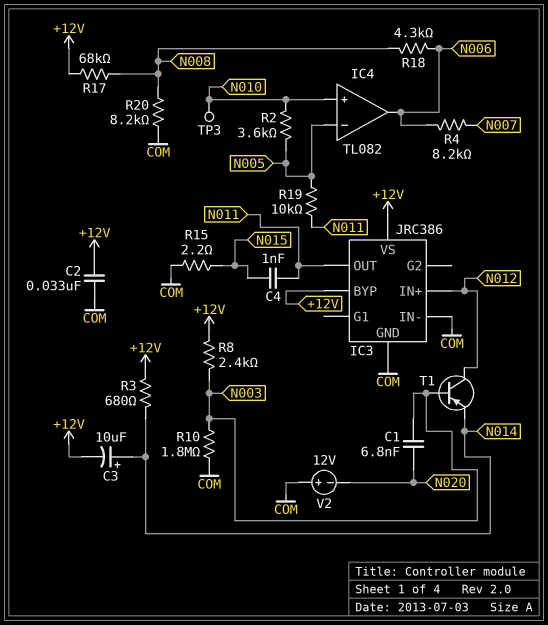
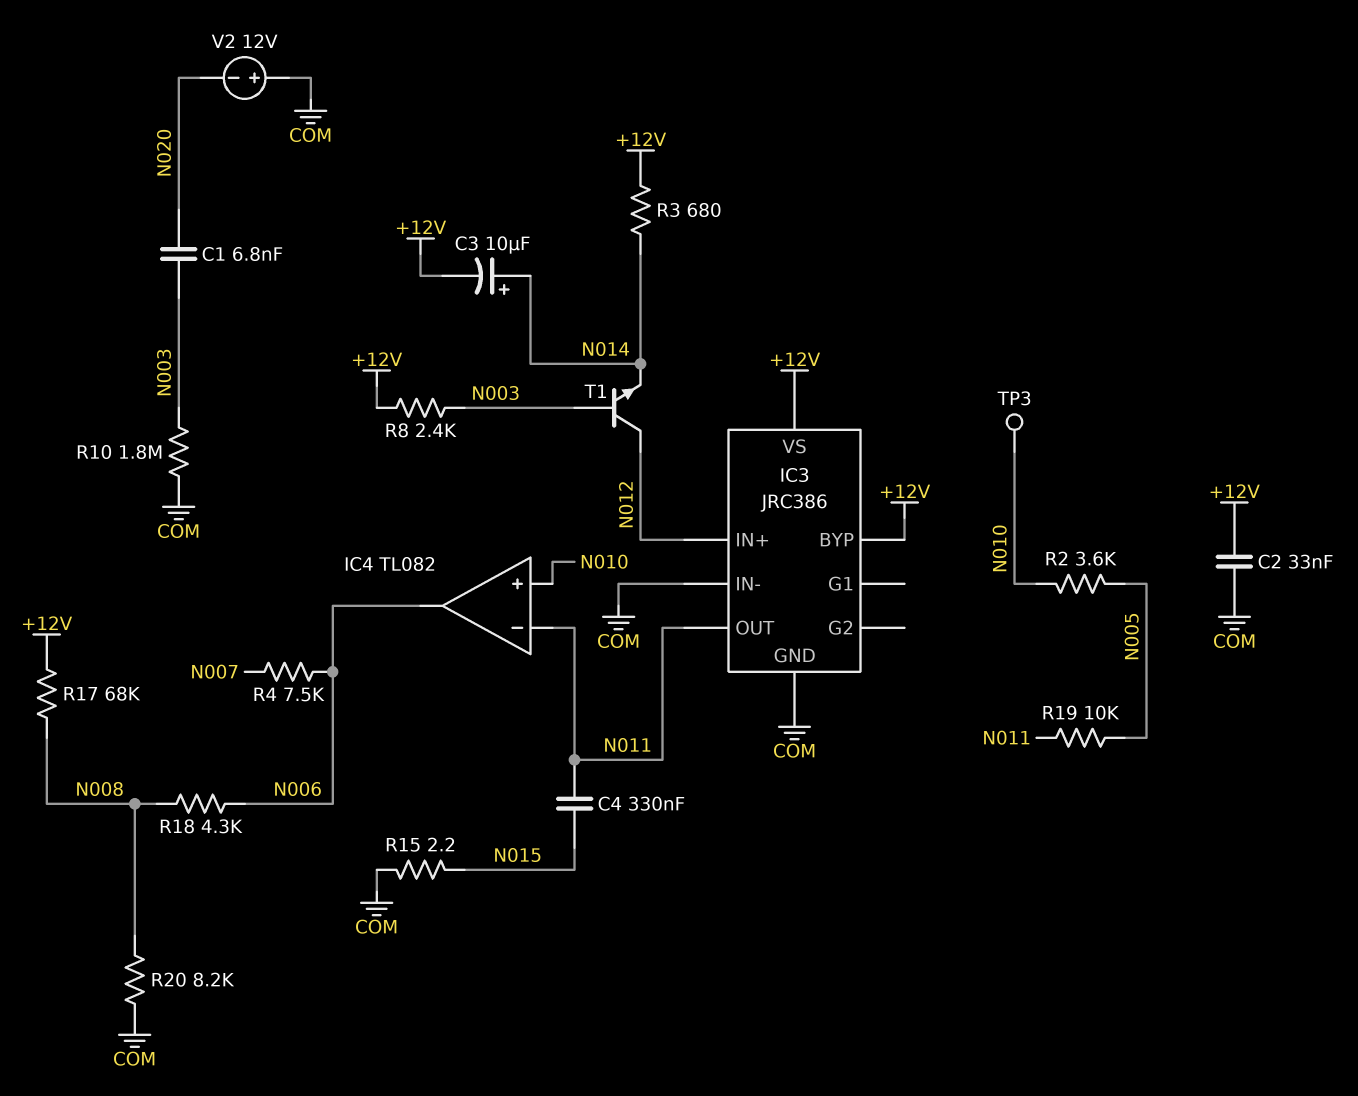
C4: 1nF (N011, N015) -> 330nF (N011, N015)
IC4 pin in-: N005 -> N011
R4: 8.2k (N006, N007) -> 7.5k (N006, N007)
T1: PNP (B N003, C N012, E N014) -> NPN (B N003, C N012, E N014)

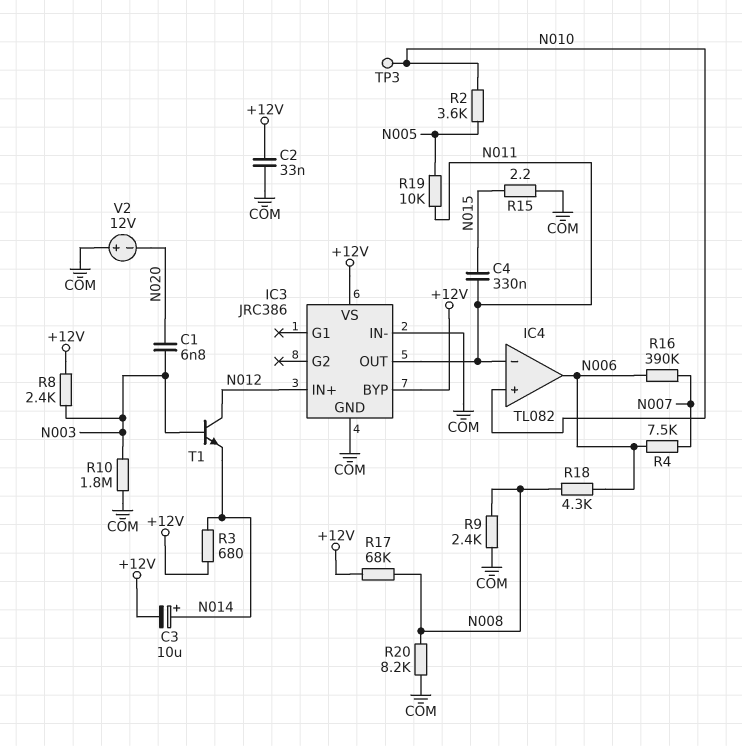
R9: none -> 2.4k (COM, N008)
R16: none -> 390k (N006, N007)

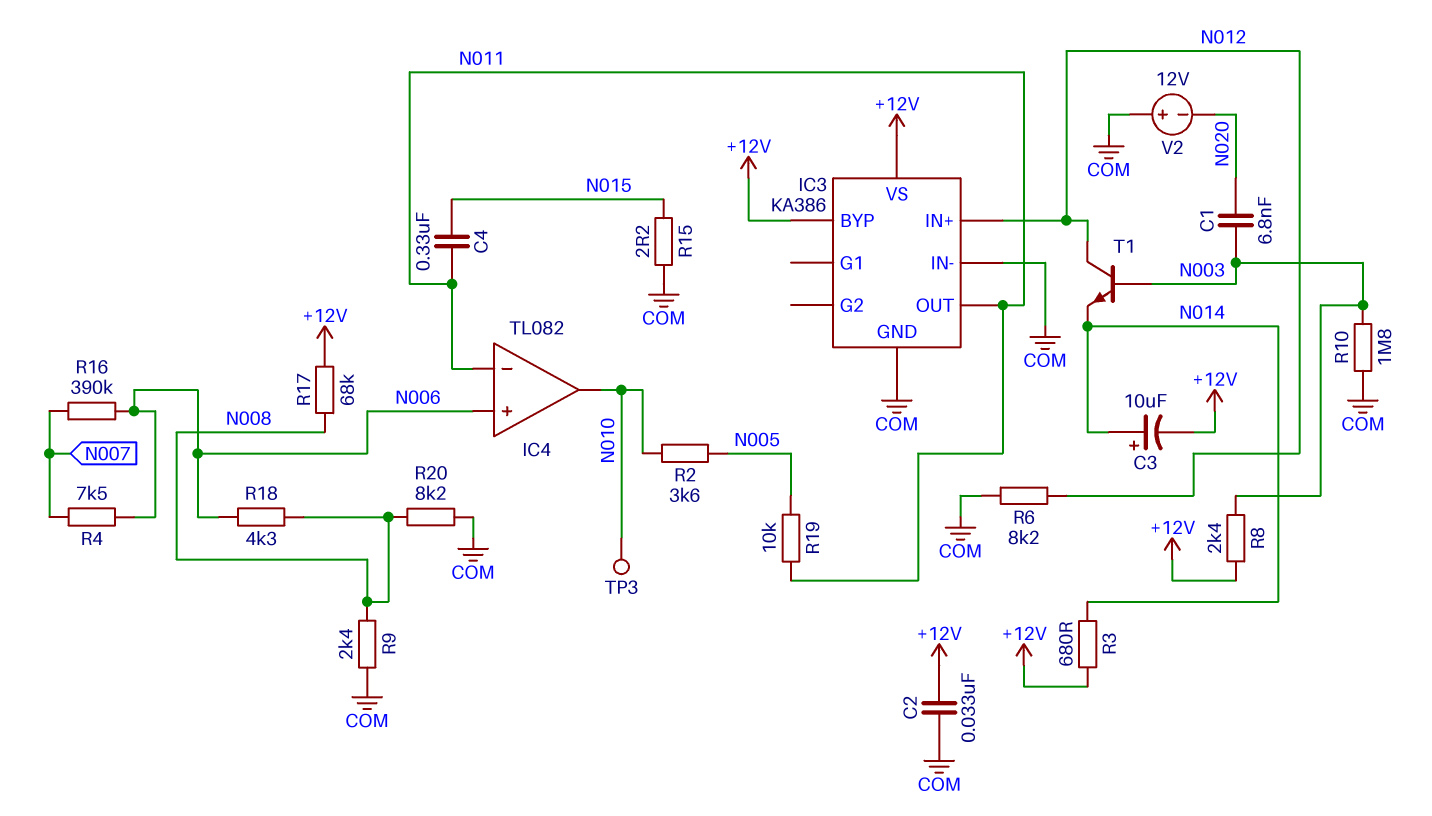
IC3: JRC386 -> KA386
IC4 pin in+: N010 -> N006
IC4 pin out: N006 -> N010
R6: none -> 8.2k (COM, N012)

